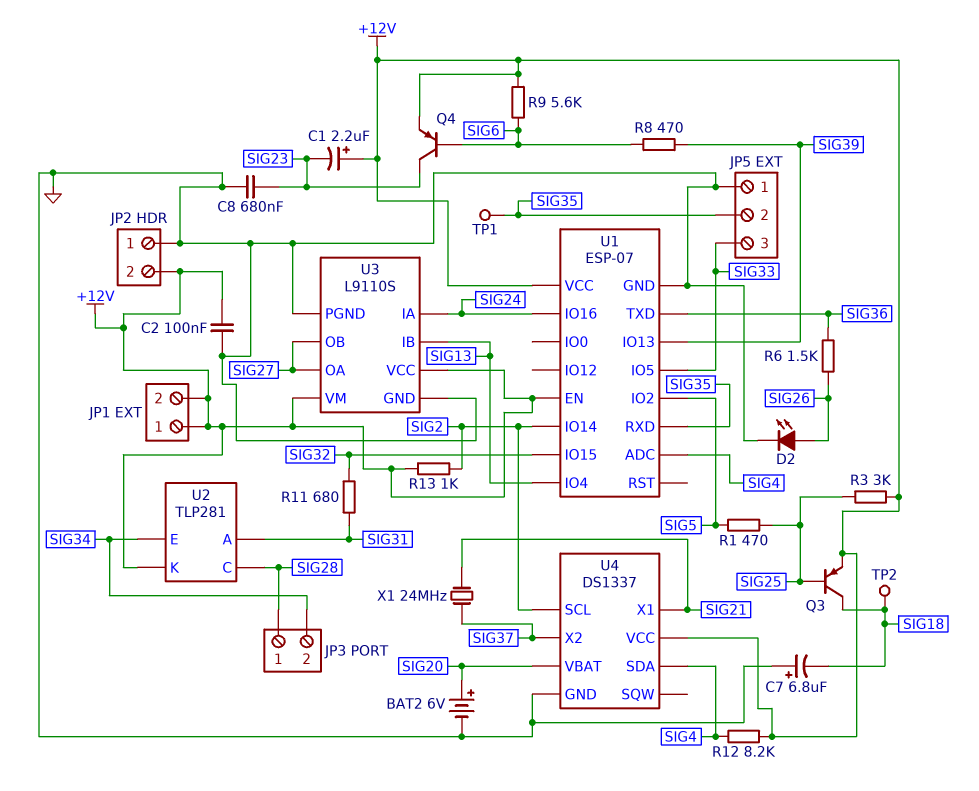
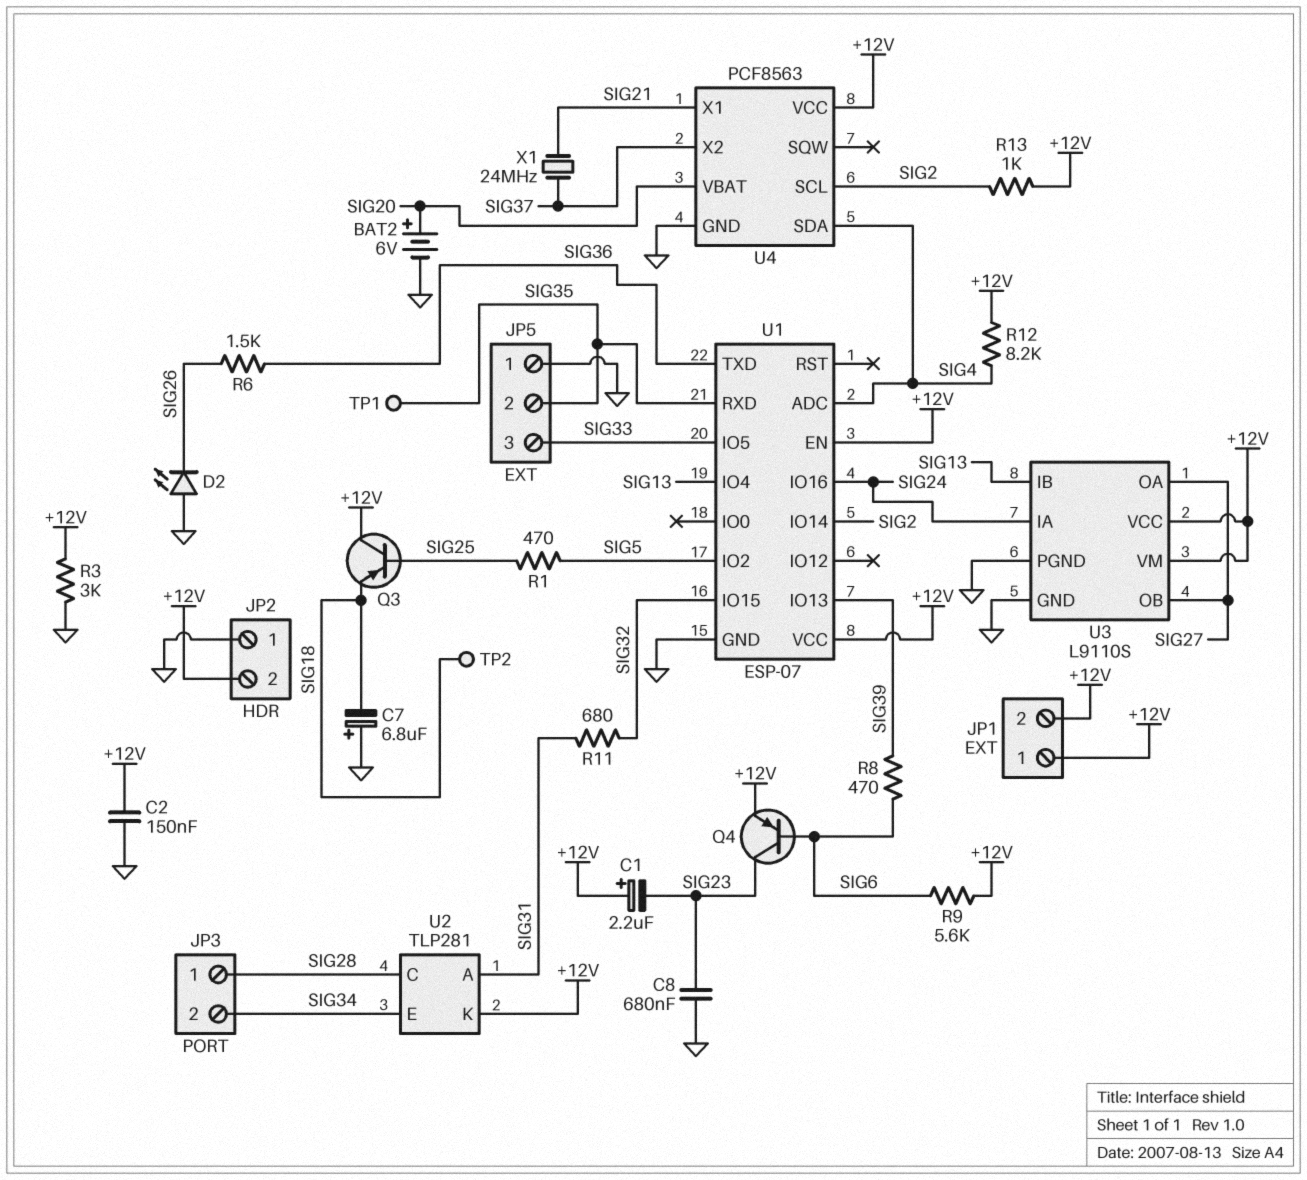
C2: 100nF (+12V, GND) -> 150nF (+12V, GND)
D2: LED (A SIG26, K GND) -> LED (A GND, K SIG26)
Q3: PNP (B SIG25, C SIG18, E +12V) -> PNP (B SIG25, C +12V, E SIG18)
R3: 3k (+12V, SIG25) -> 3k (+12V, GND)
U4: DS1337 -> PCF8563

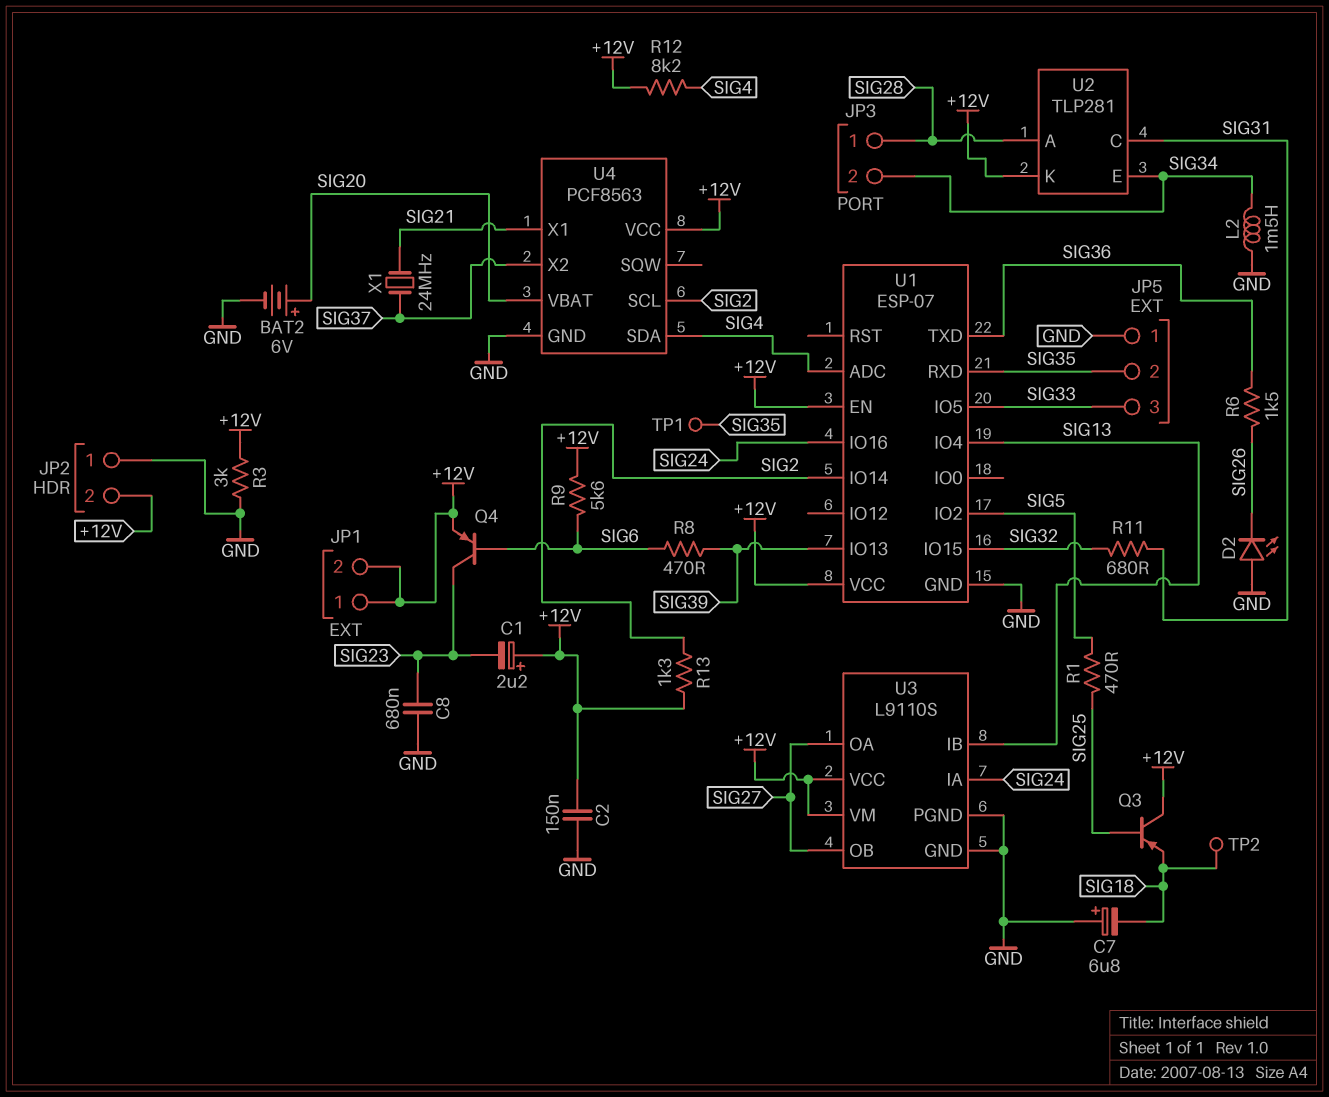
L2: none -> 1.5mH (GND, SIG34)
R13: 1k (+12V, SIG2) -> 1.3k (+12V, SIG2)
U2 pin A: SIG31 -> SIG28
U2 pin C: SIG28 -> SIG31

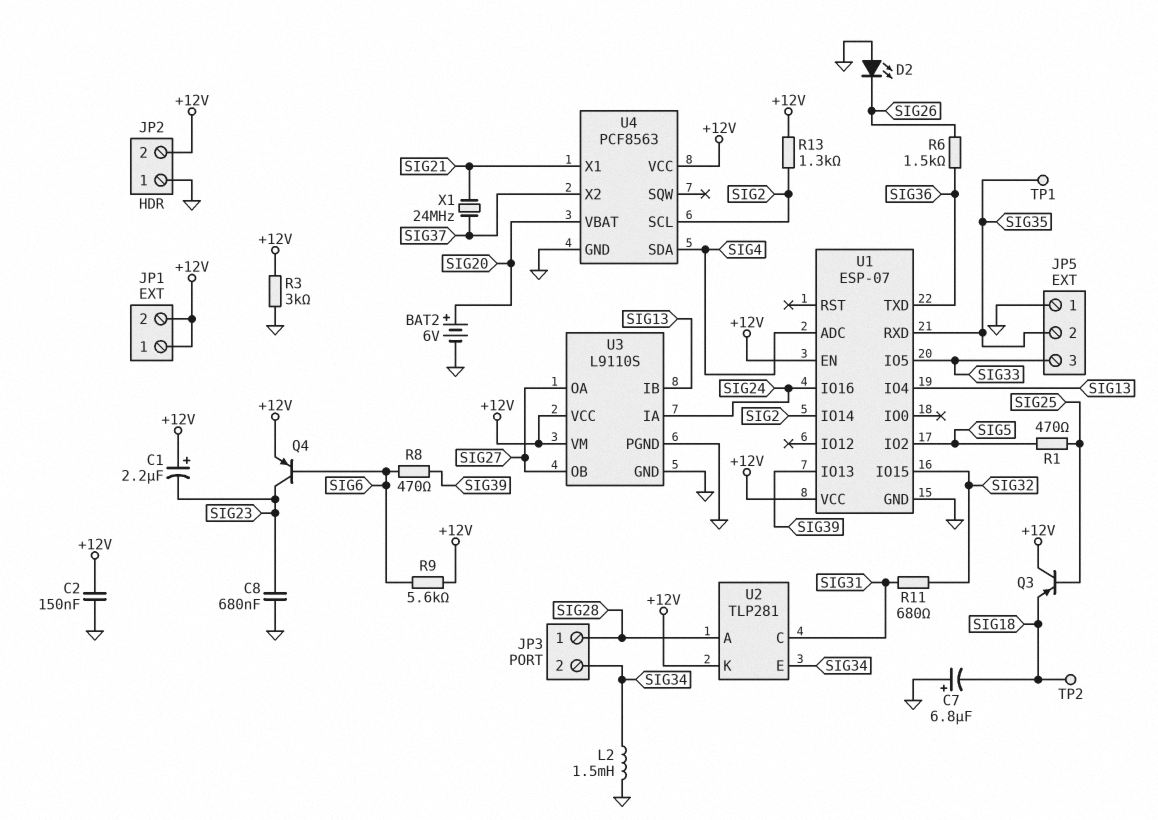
R12: 8.2k (+12V, SIG4) -> none

